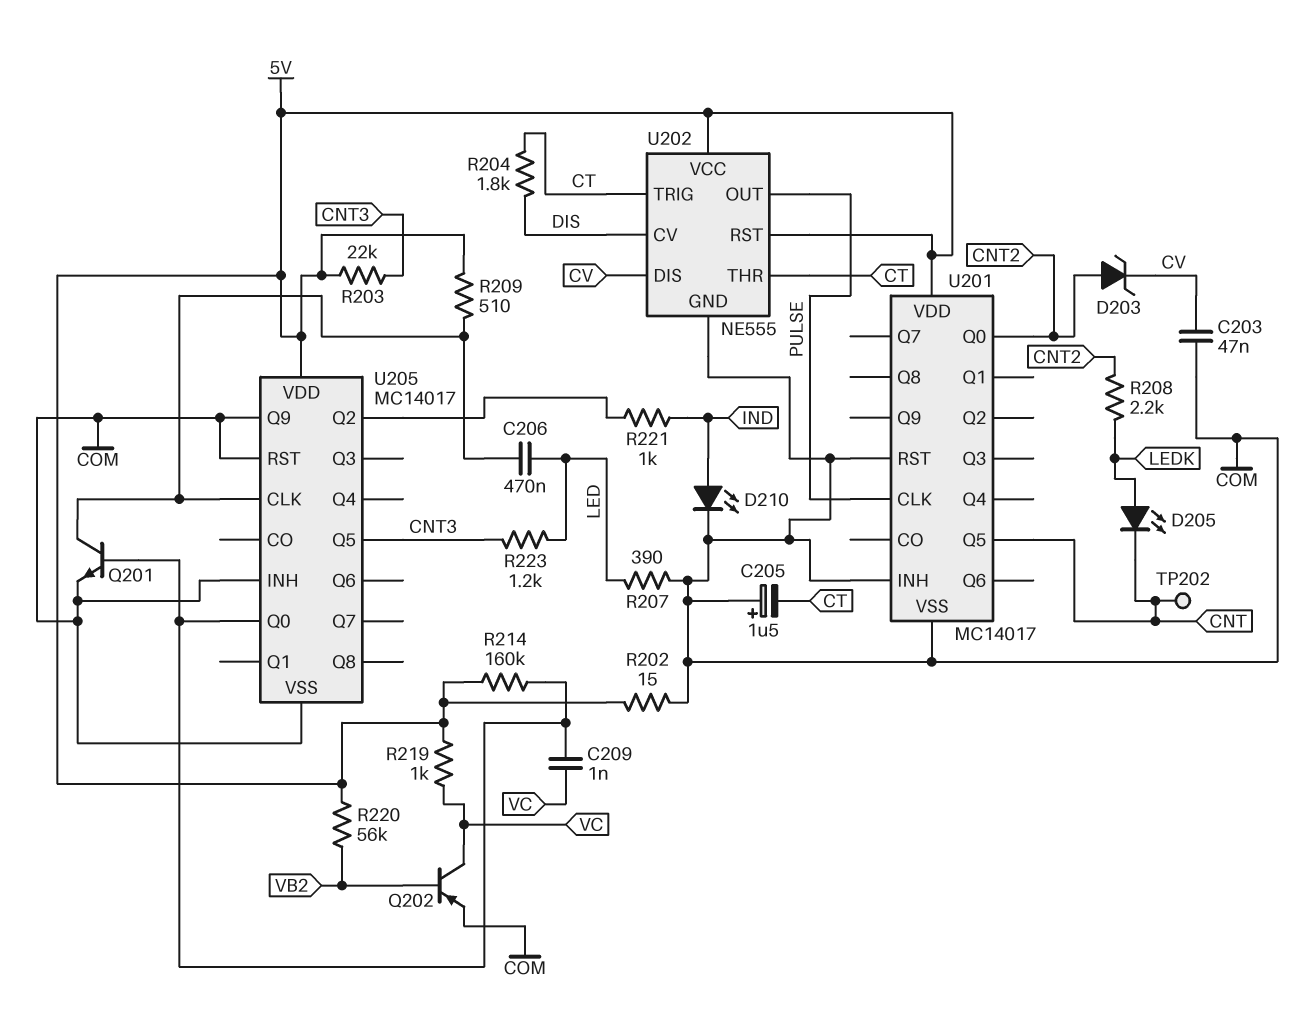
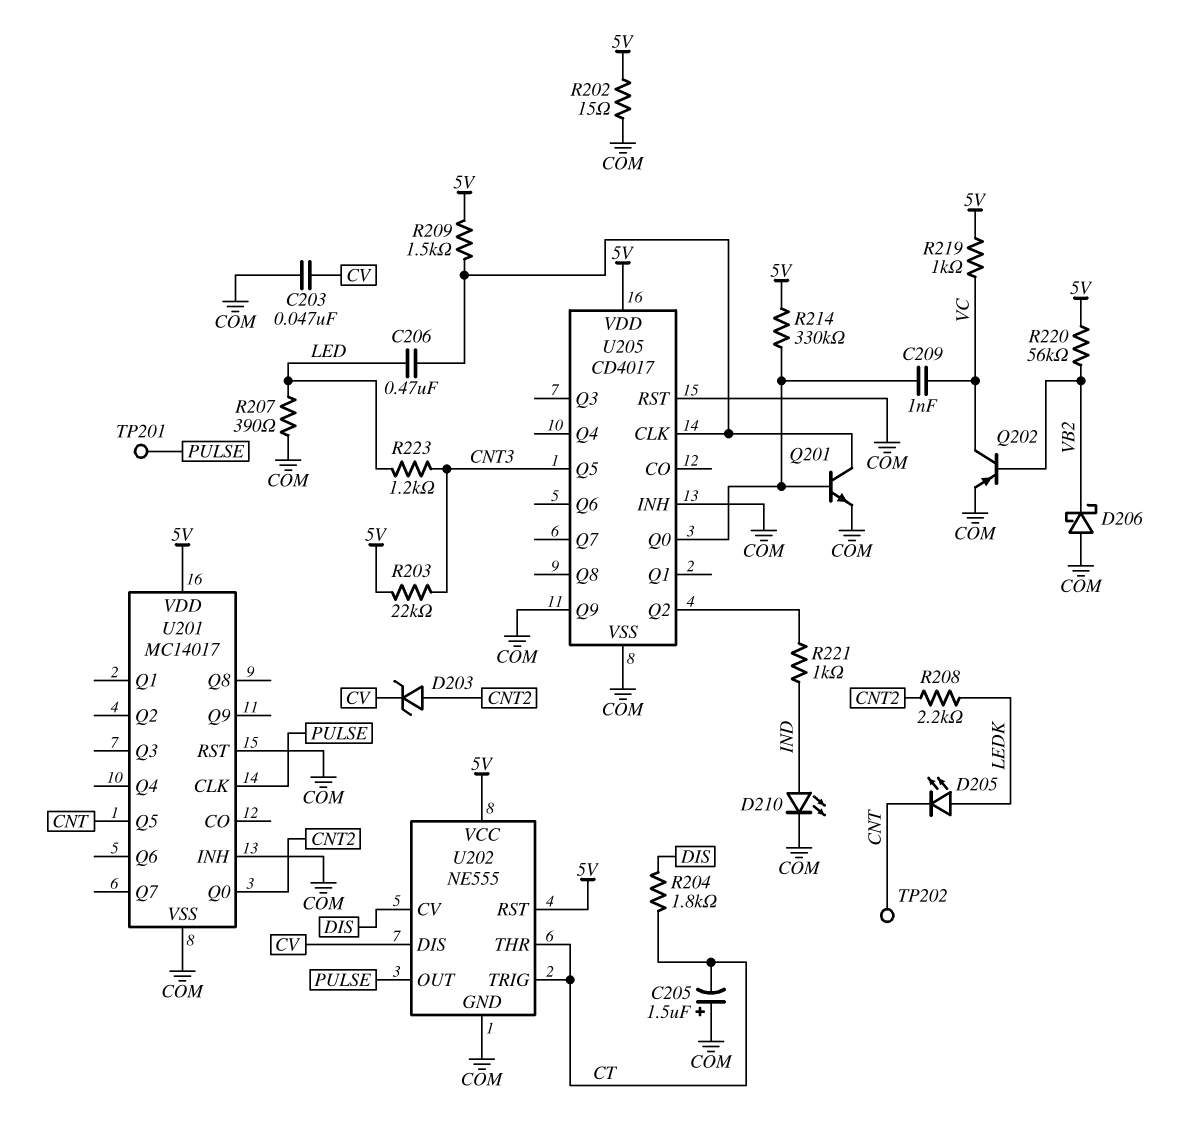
D206: none -> schottky (A COM, K VB2)
R209: 510 (5V, U205/CLK) -> 1.5k (5V, U205/CLK)
R214: 160k (5V, U205/Q0) -> 330k (5V, U205/Q0)
TP201: none -> test point (PULSE)
U205: MC14017 -> CD4017

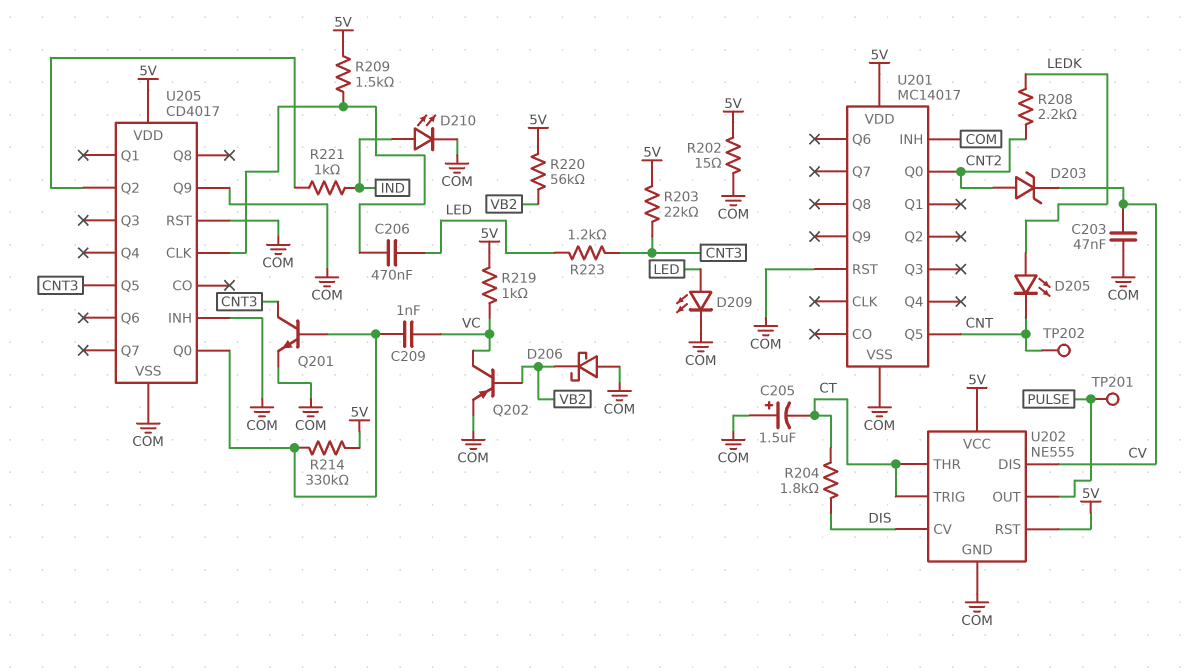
D209: none -> LED (A LED, K COM)
Q201: NPN (B U205/Q0, C U205/CLK, E COM) -> NPN (B U205/Q0, C CNT3, E COM)
R207: 390 (COM, LED) -> none
U201 pin CLK: PULSE -> none

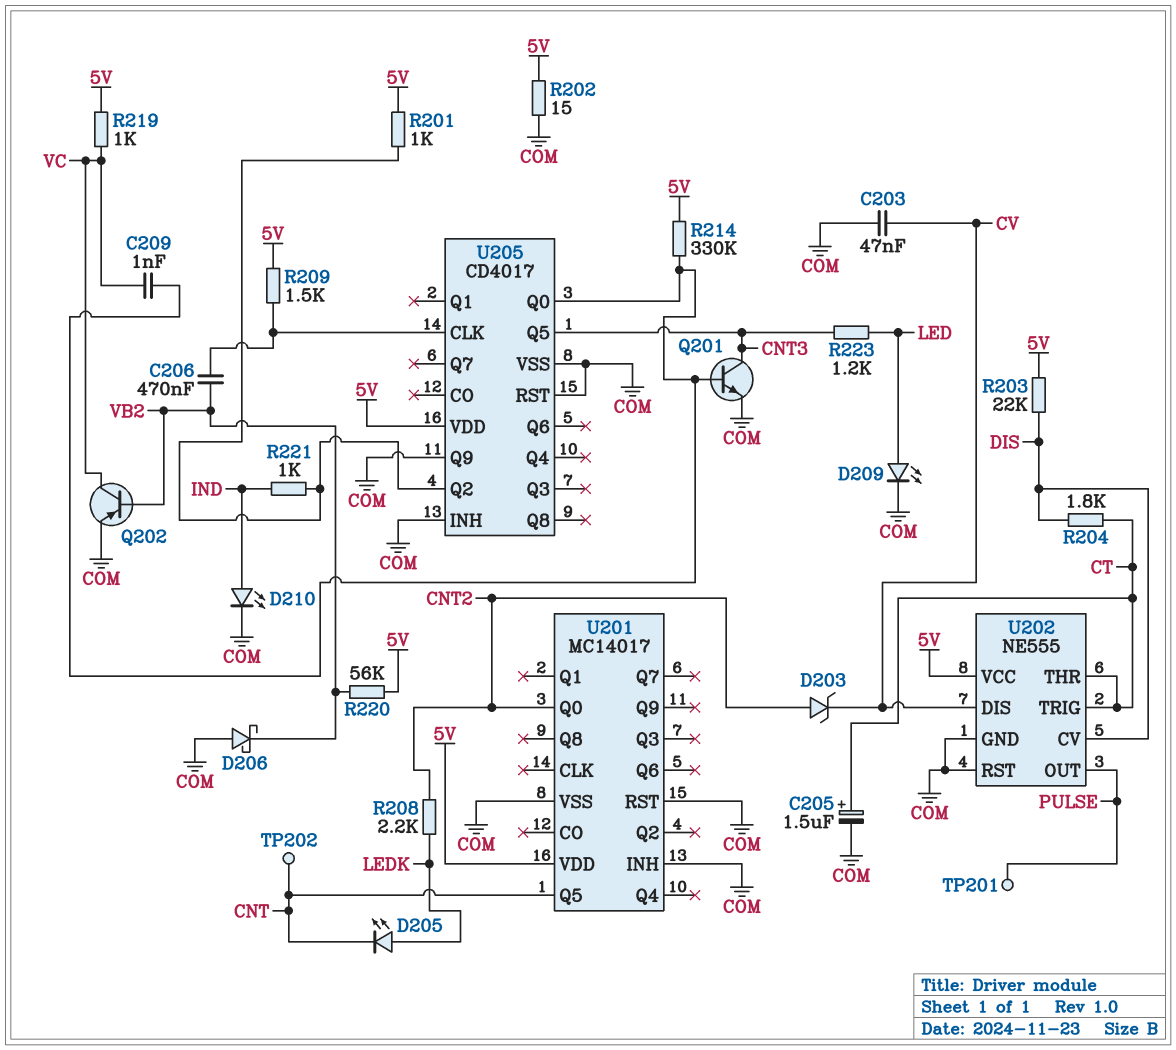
C205: 1.5uF (plus COM, minus CT) -> 1.5uF (plus CT, minus COM)
C206: 470nF (LED, U205/CLK) -> 470nF (U205/CLK, VB2)
R201: none -> 1k (5V, U205/Q2)
R203: 22k (5V, CNT3) -> 22k (5V, DIS)
U202 pin RST: 5V -> COM

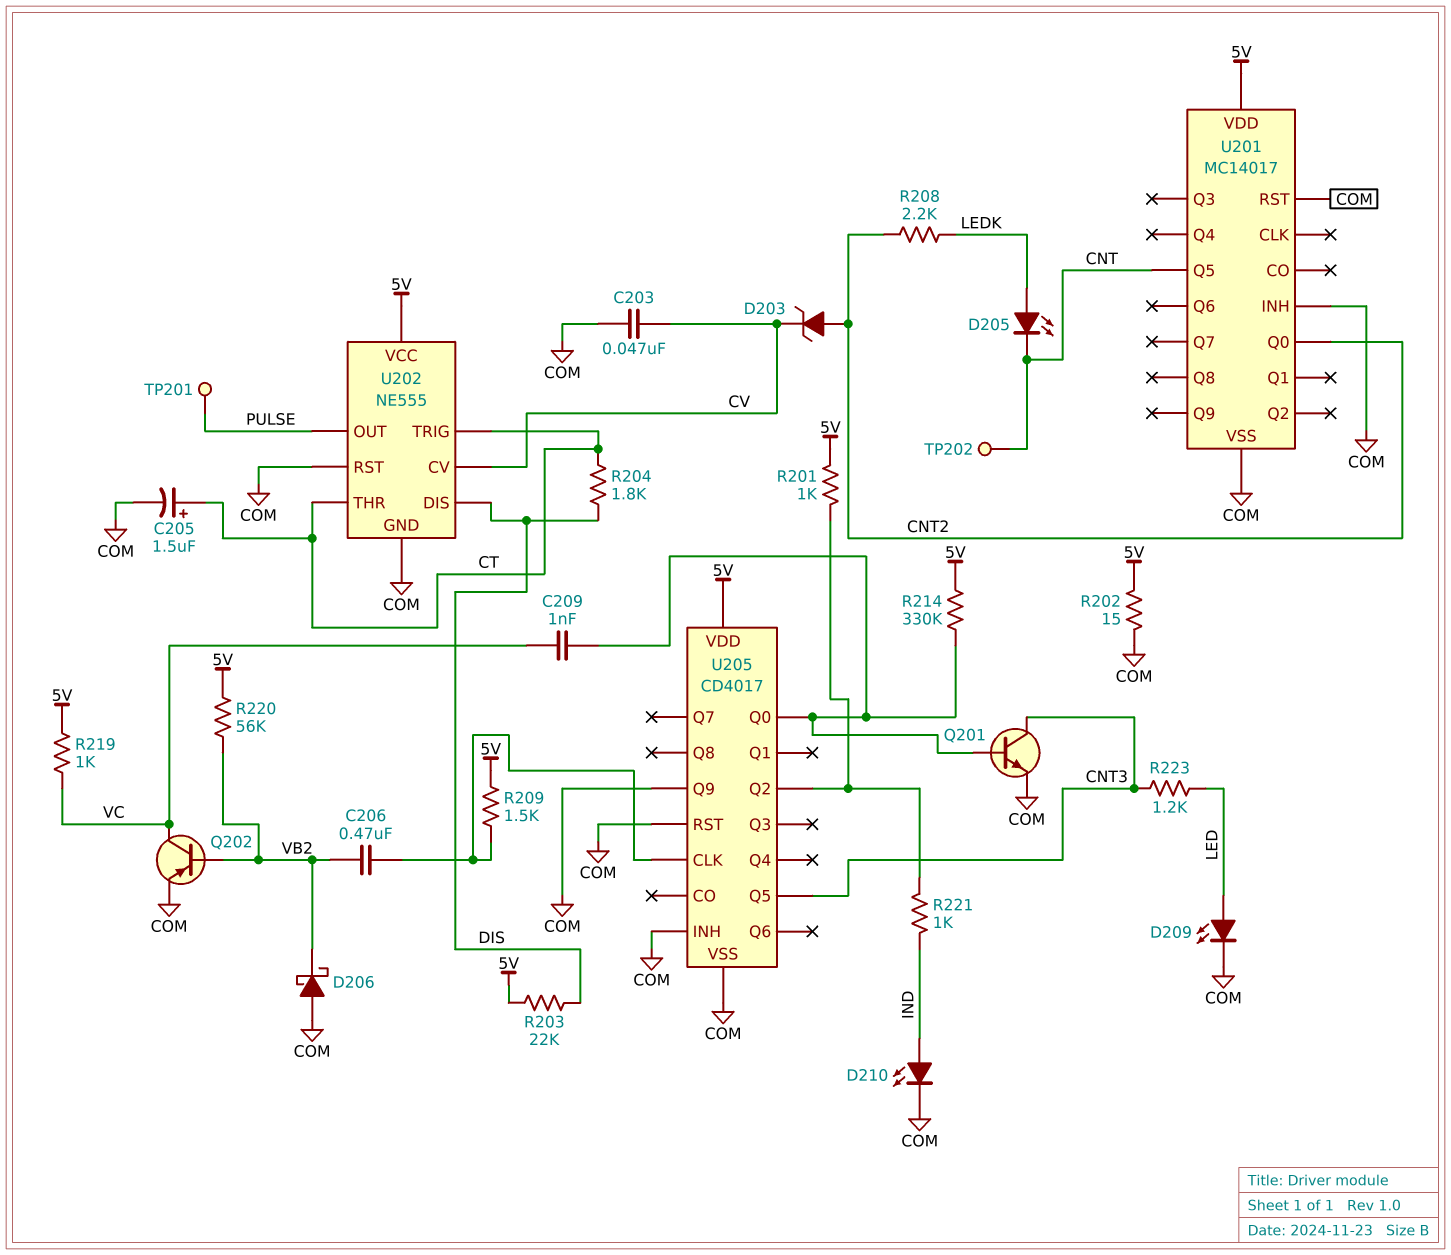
U202 pin CV: DIS -> CV
U202 pin DIS: CV -> DIS

